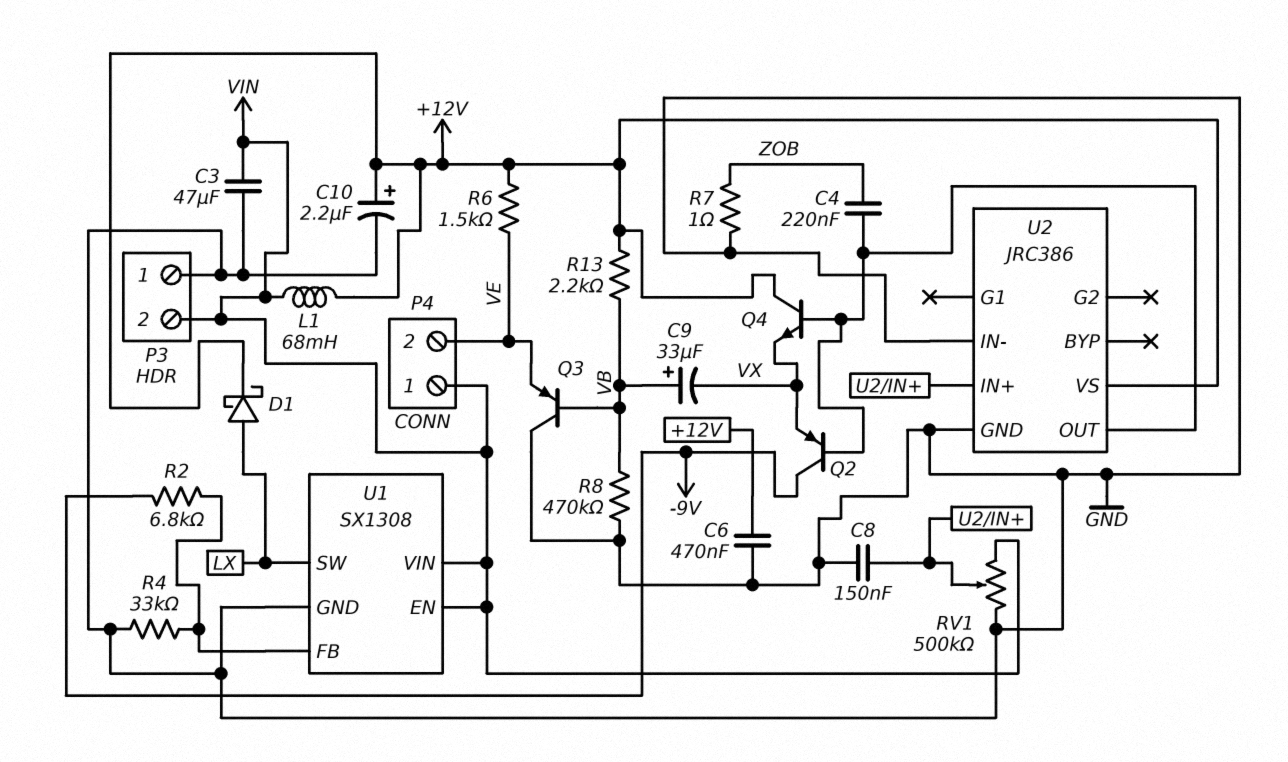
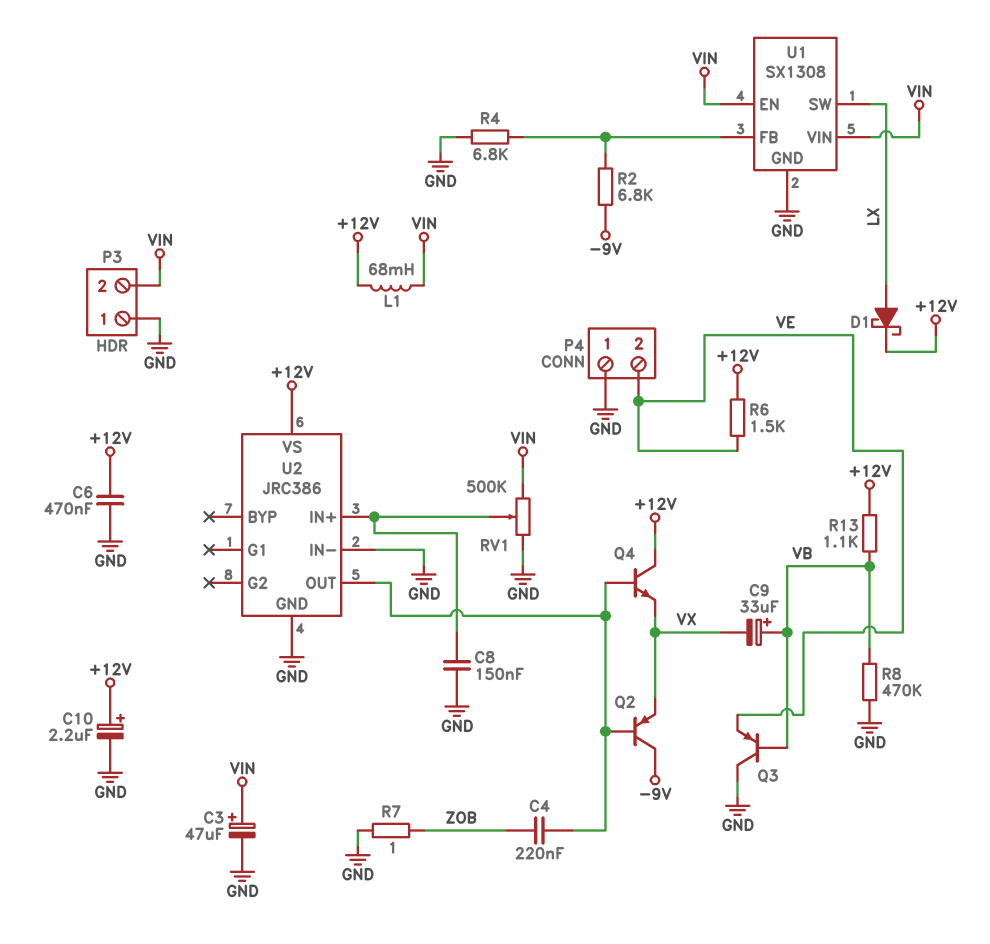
C3: 47uF (GND, VIN) -> 47uF (plus VIN, minus GND)
P4 pin 1: VIN -> GND
R4: 33k (GND, U1/FB) -> 6.8k (GND, U1/FB)
R13: 2.2k (+12V, VB) -> 1.1k (+12V, VB)

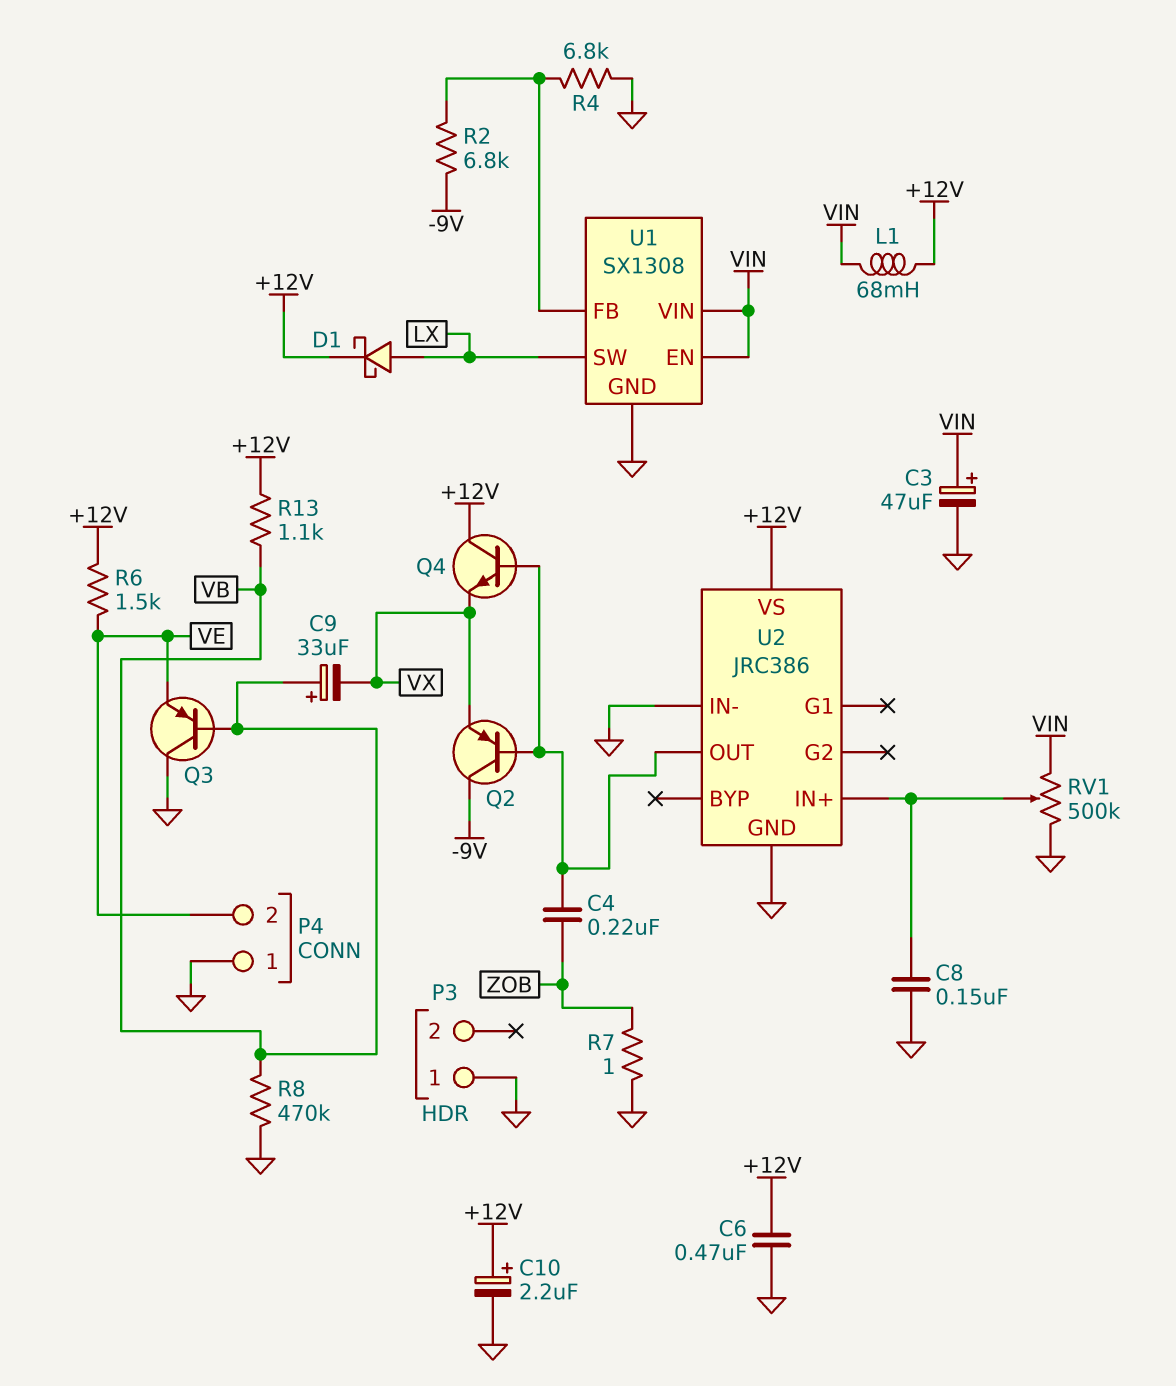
P3 pin 2: VIN -> none

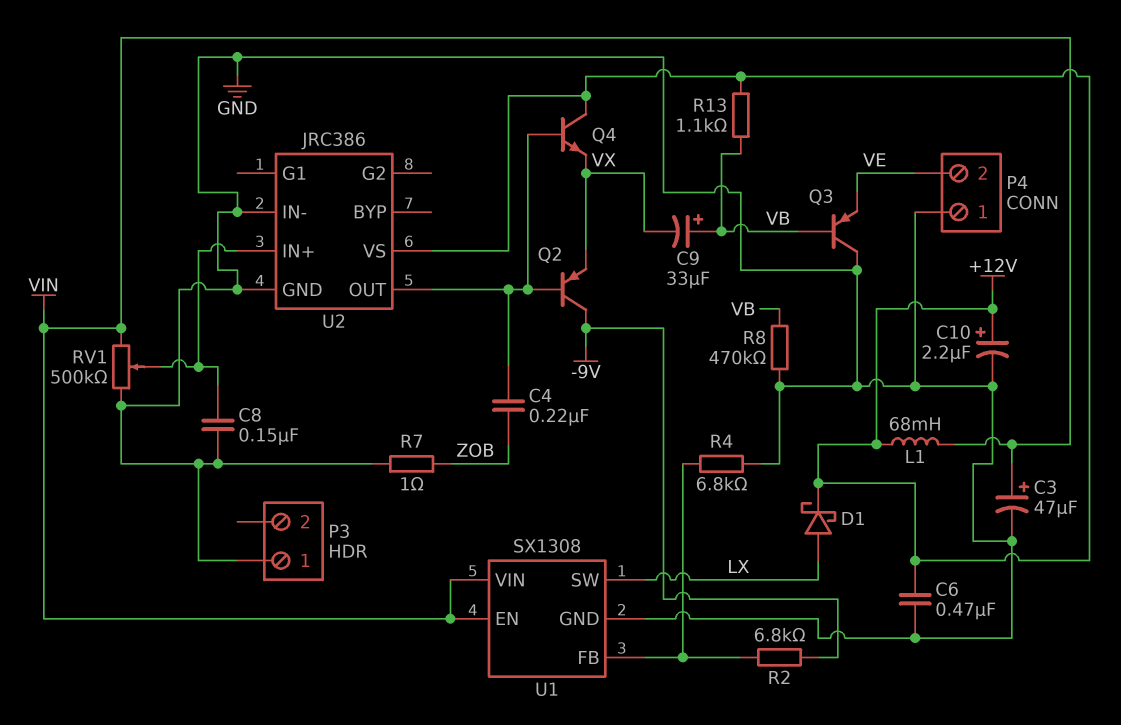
R6: 1.5k (+12V, VE) -> none

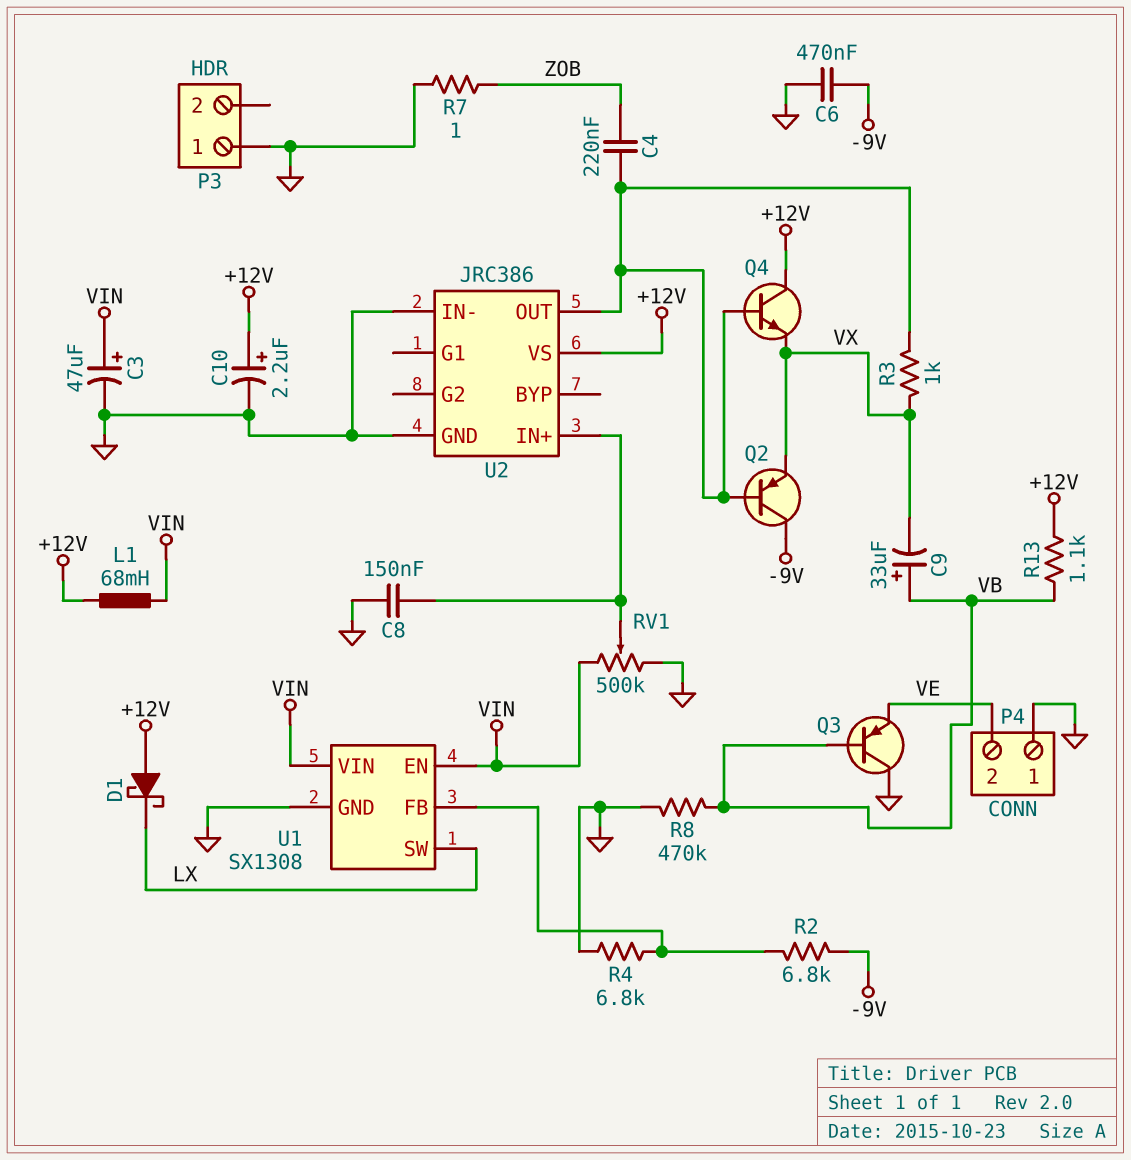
C6: 470nF (+12V, GND) -> 470nF (-9V, GND)
D1: schottky (A LX, K +12V) -> schottky (A +12V, K LX)
R3: none -> 1k (U2/OUT, VX)

